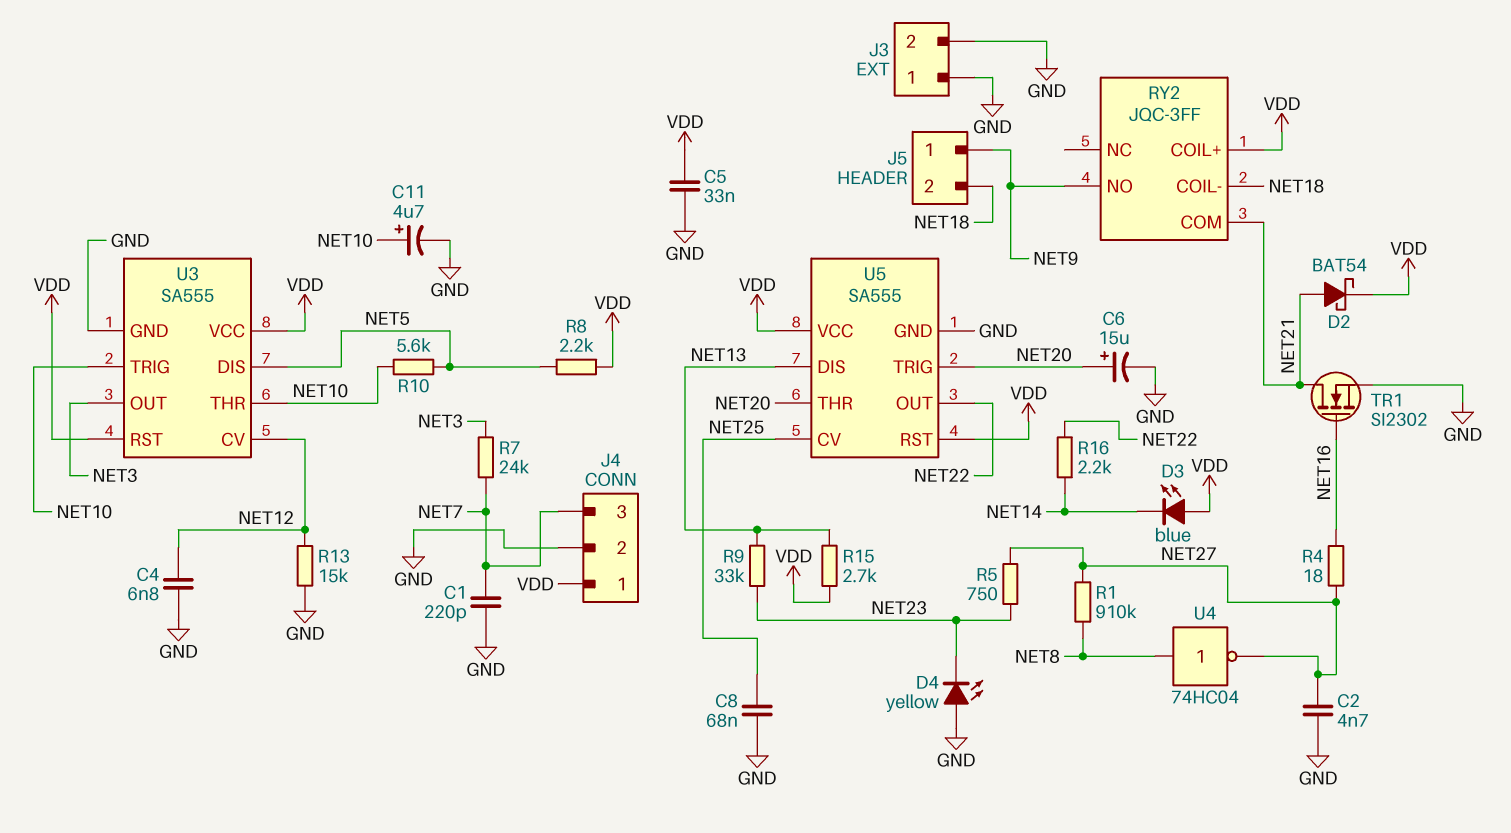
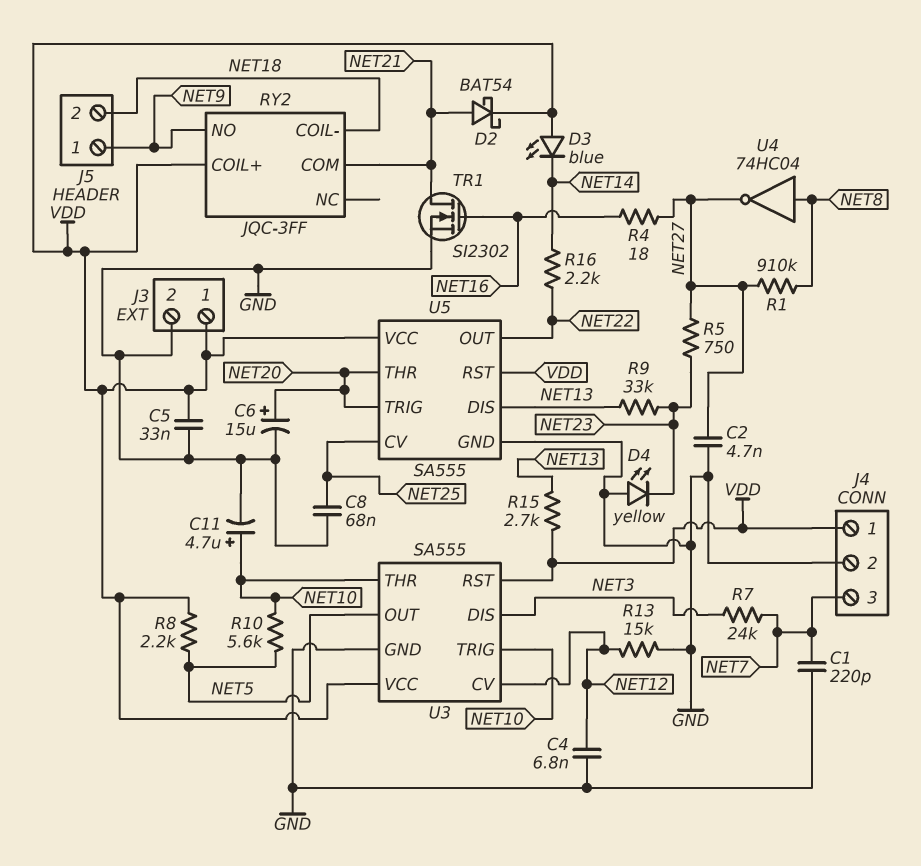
J3 pin 1: GND -> VDD
U3 pin DIS: NET5 -> NET3
U3 pin OUT: NET3 -> NET5

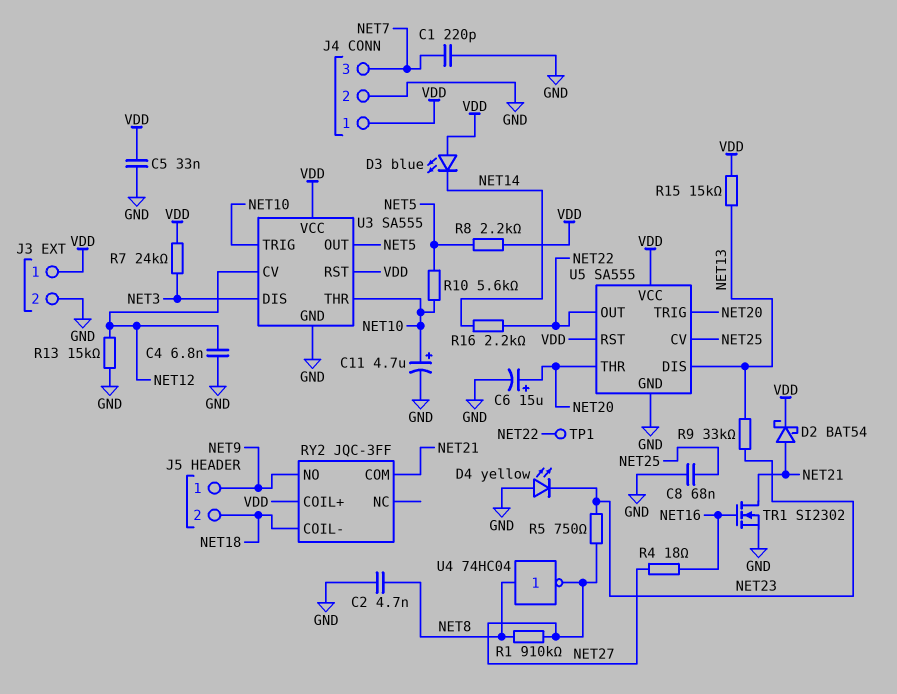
C2: 4.7nF (GND, NET27) -> 4.7nF (GND, NET8)
R7: 24k (NET3, NET7) -> 24k (NET3, VDD)
R15: 2.7k (NET13, VDD) -> 15k (NET13, VDD)
TP1: none -> test point (NET22)

